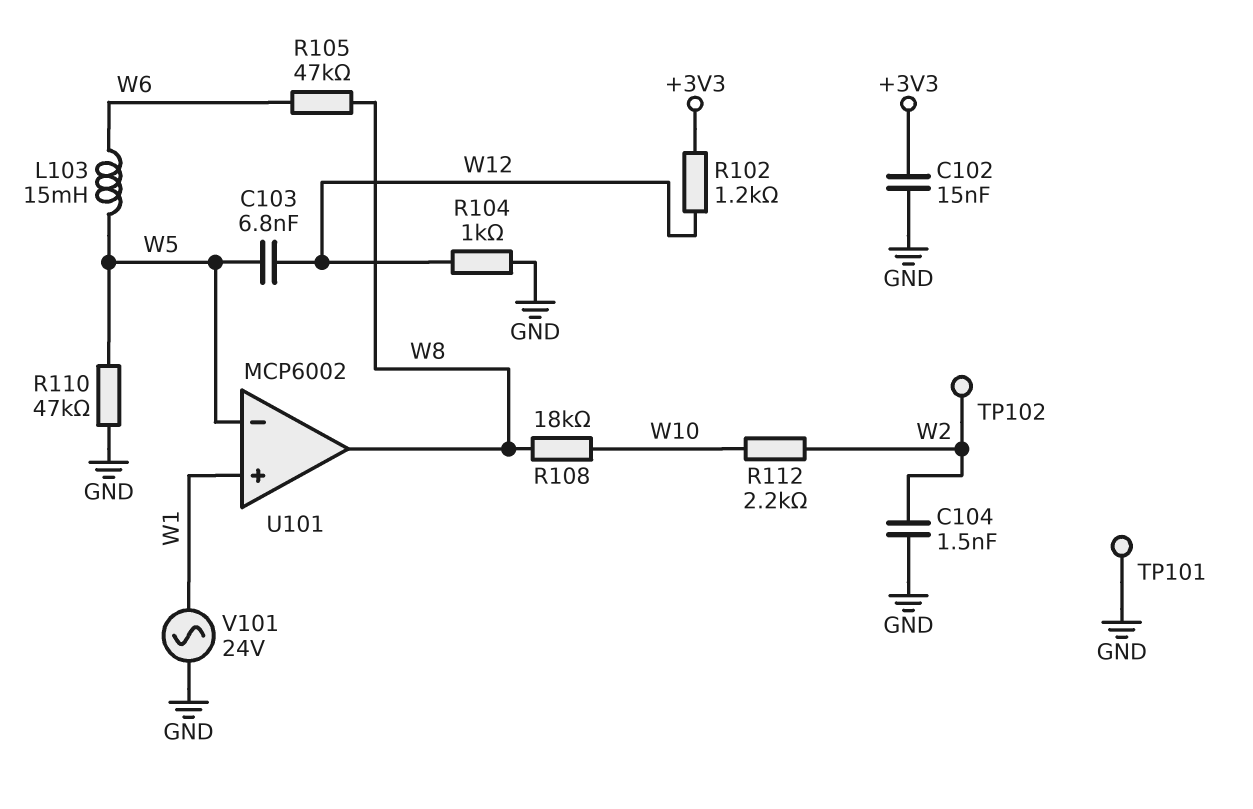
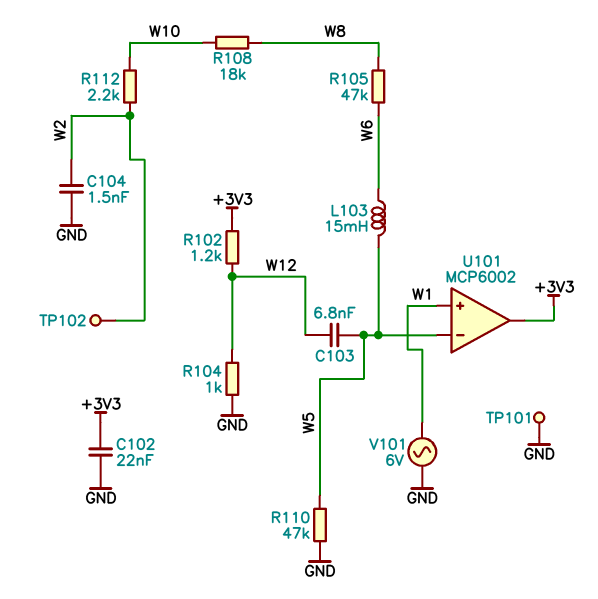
C102: 15nF (+3V3, GND) -> 22nF (+3V3, GND)
U101 pin out: W8 -> +3V3
V101: AC 24V (GND, W1) -> AC 6V (GND, W1)

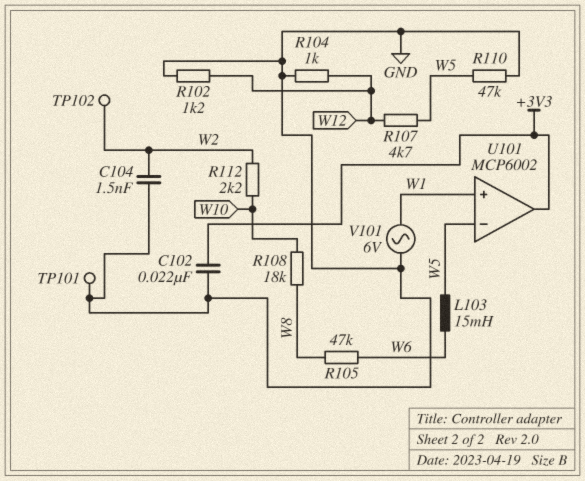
C103: 6.8nF (W5, W12) -> none
R102: 1.2k (+3V3, W12) -> 1.2k (GND, W12)
R107: none -> 4.7k (W5, W12)

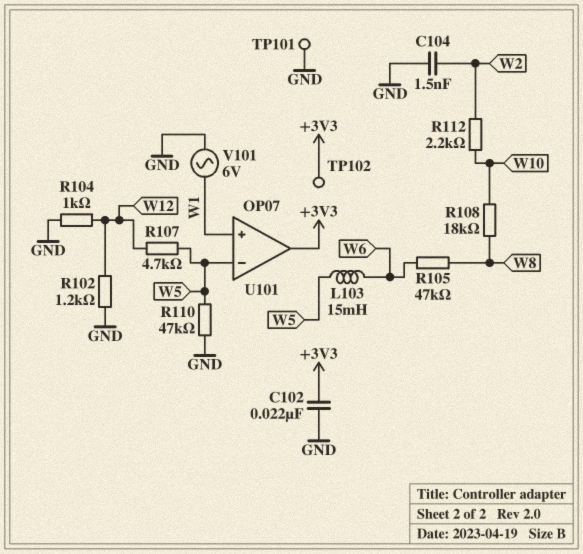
TP102: test point (W2) -> test point (+3V3)
U101: MCP6002 -> OP07

